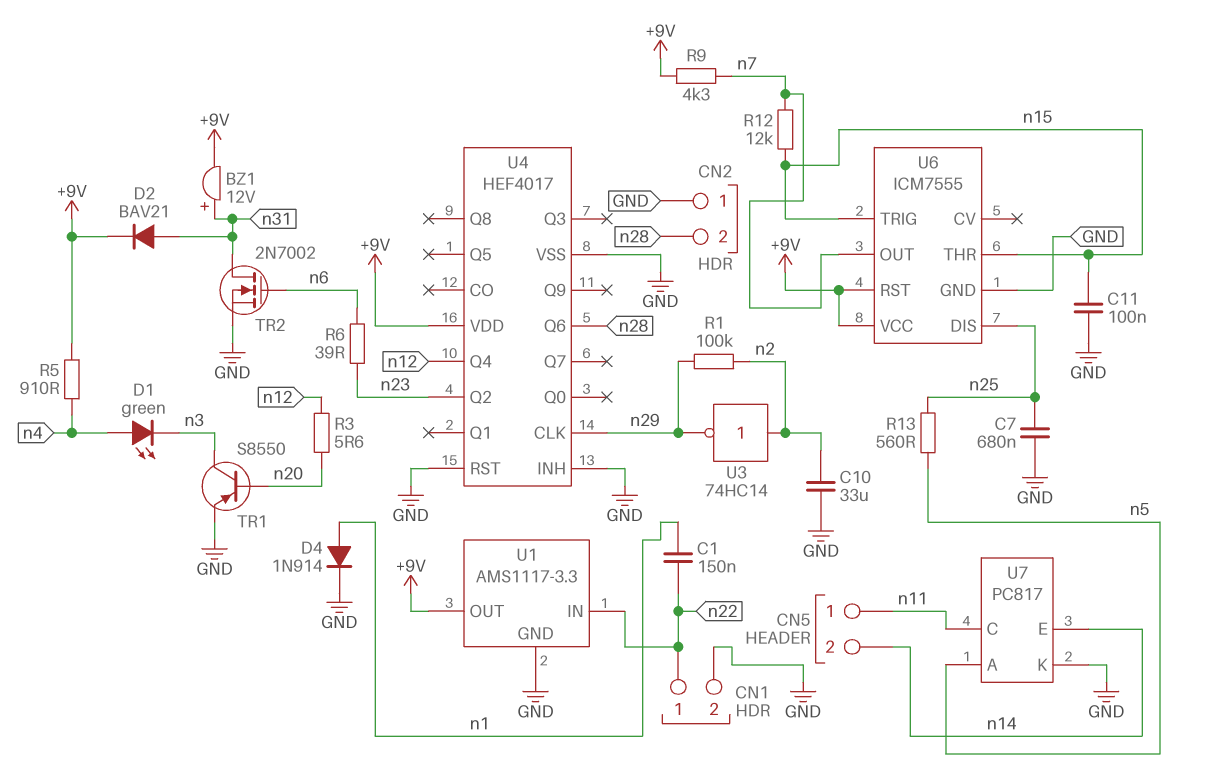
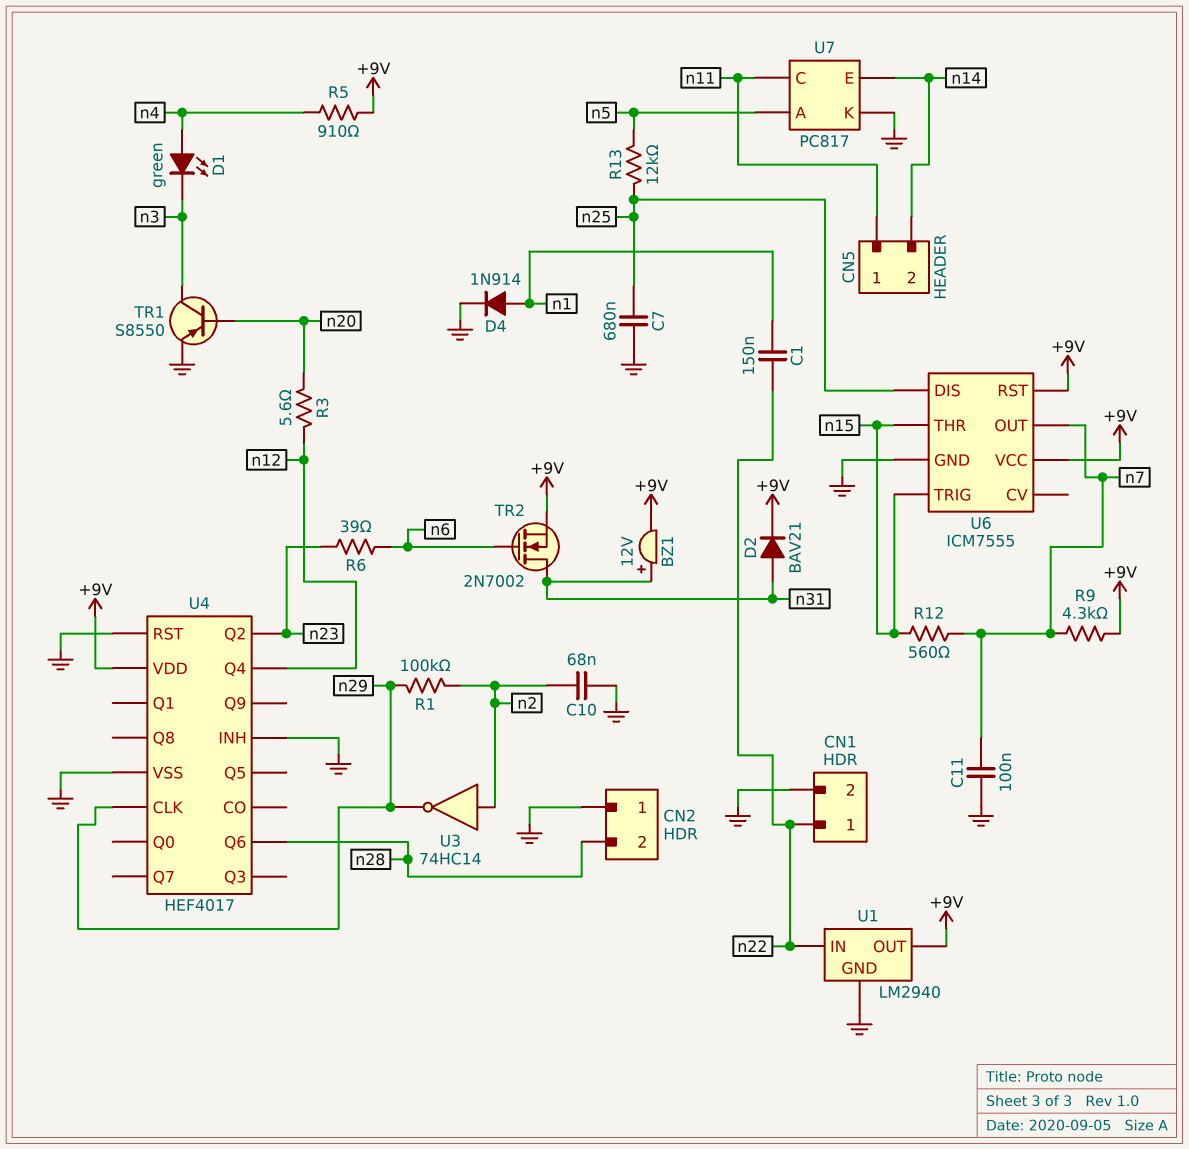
C10: 33uF (GND, n2) -> 68nF (GND, n2)
C11: 100nF (GND, n15) -> 100nF (GND, n7)
R12: 12k (n7, n15) -> 560 (n7, n15)
R13: 560 (n5, n25) -> 12k (n5, n25)
TR2: NMOS 2N7002 (G n6, D n31, S GND) -> NMOS 2N7002 (G n6, D n31, S +9V)
U1: AMS1117-3.3 -> LM2940

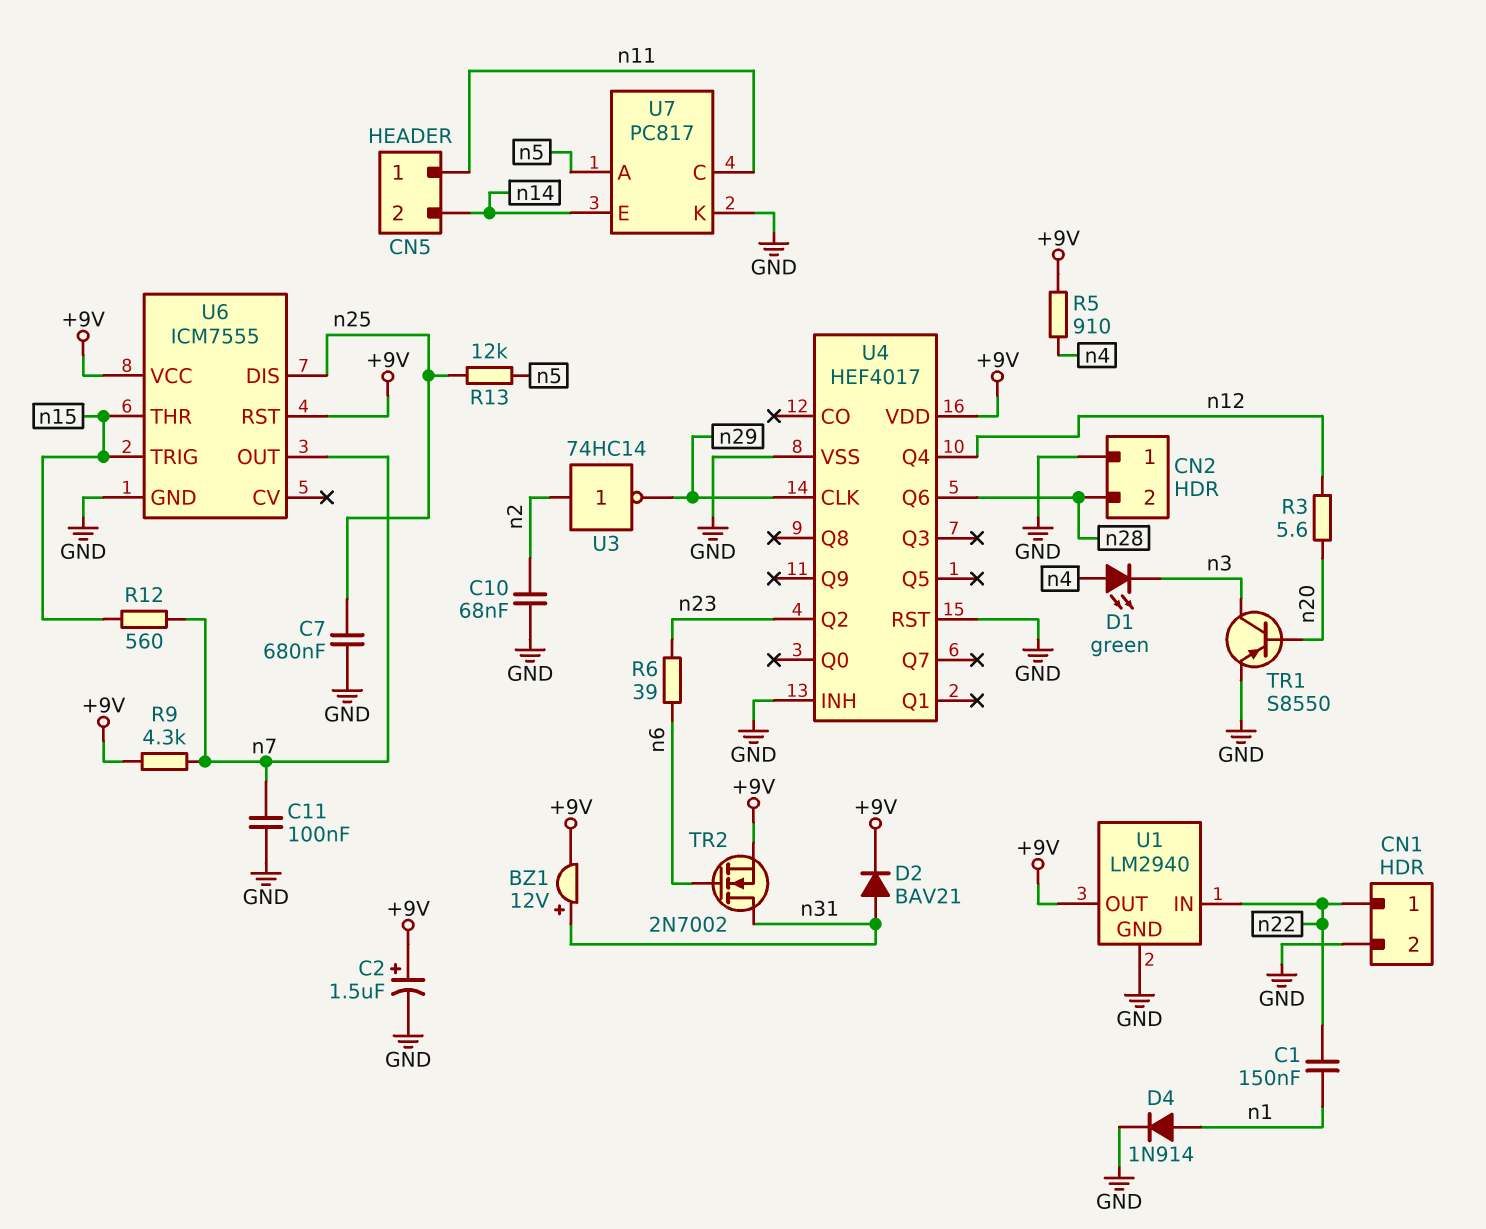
C2: none -> 1.5uF (plus +9V, minus GND)
R1: 100k (n2, n29) -> none

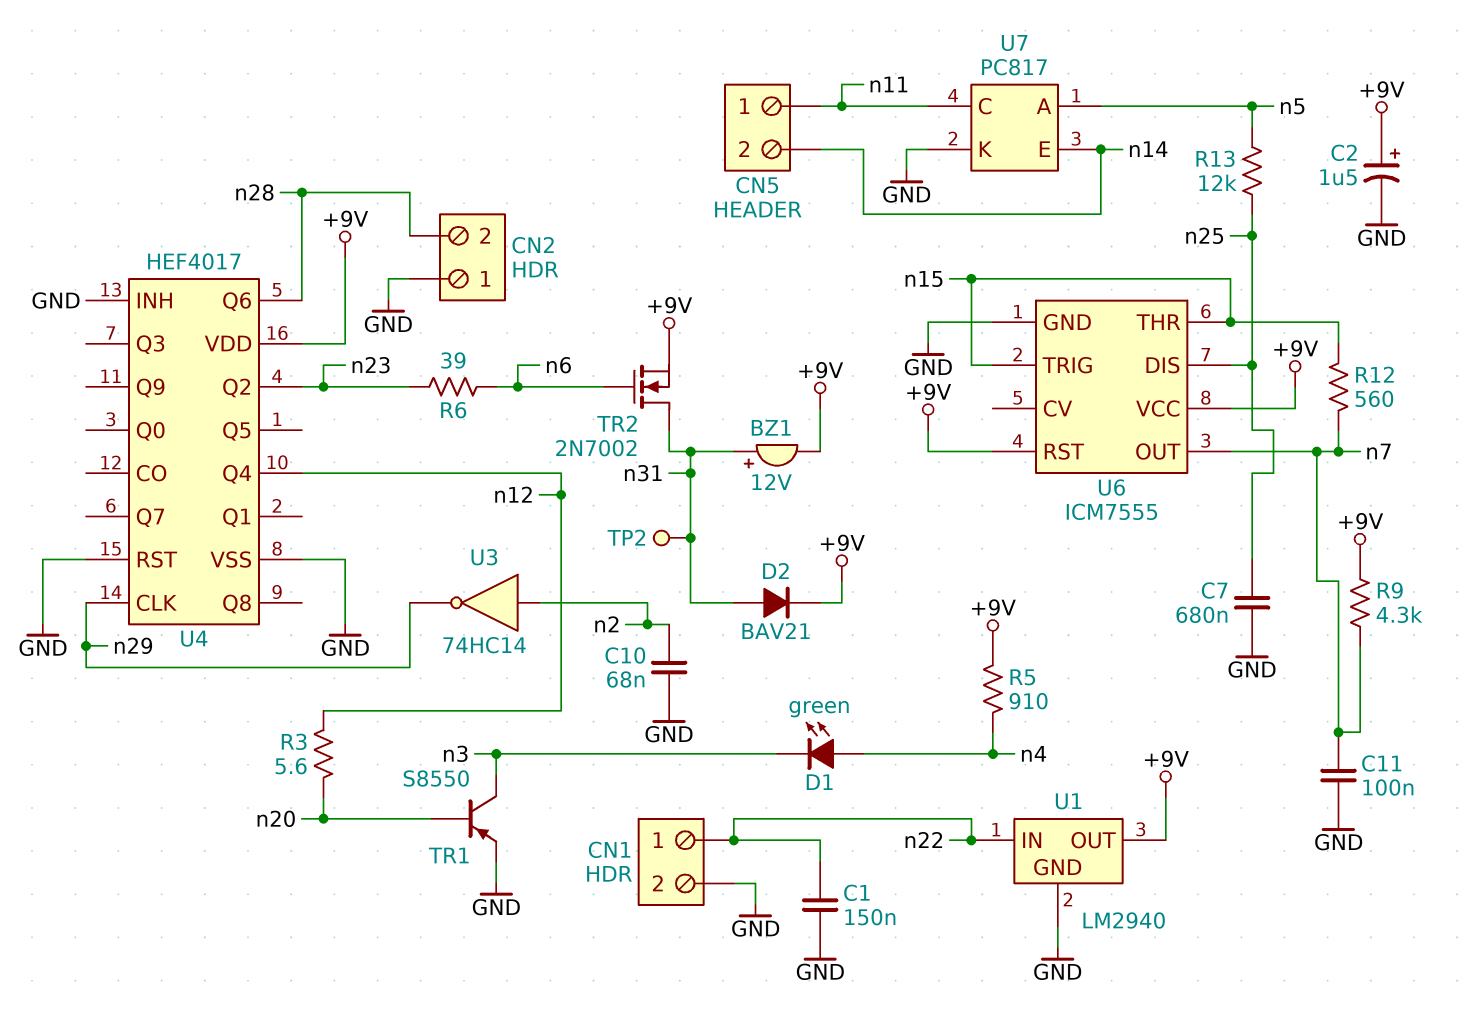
C1: 150nF (n1, n22) -> 150nF (GND, n22)
D4: diode 1N914 (A n1, K GND) -> none
TP2: none -> test point (n31)

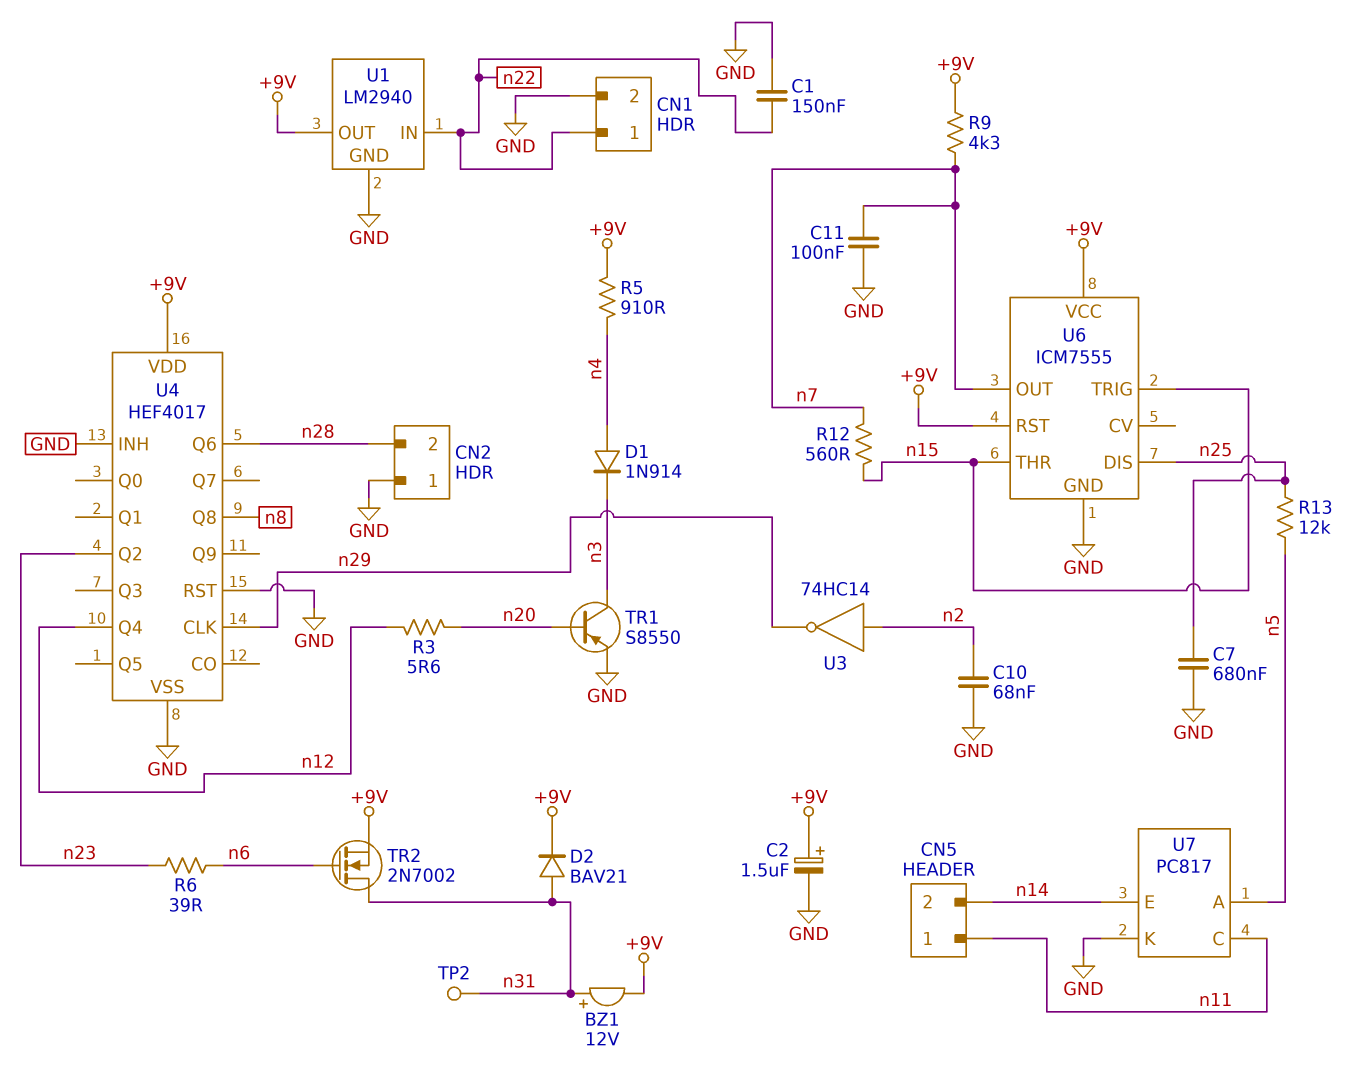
D1: LED green (A n4, K n3) -> diode 1N914 (A n4, K n3)
U4 pin Q8: none -> n8

